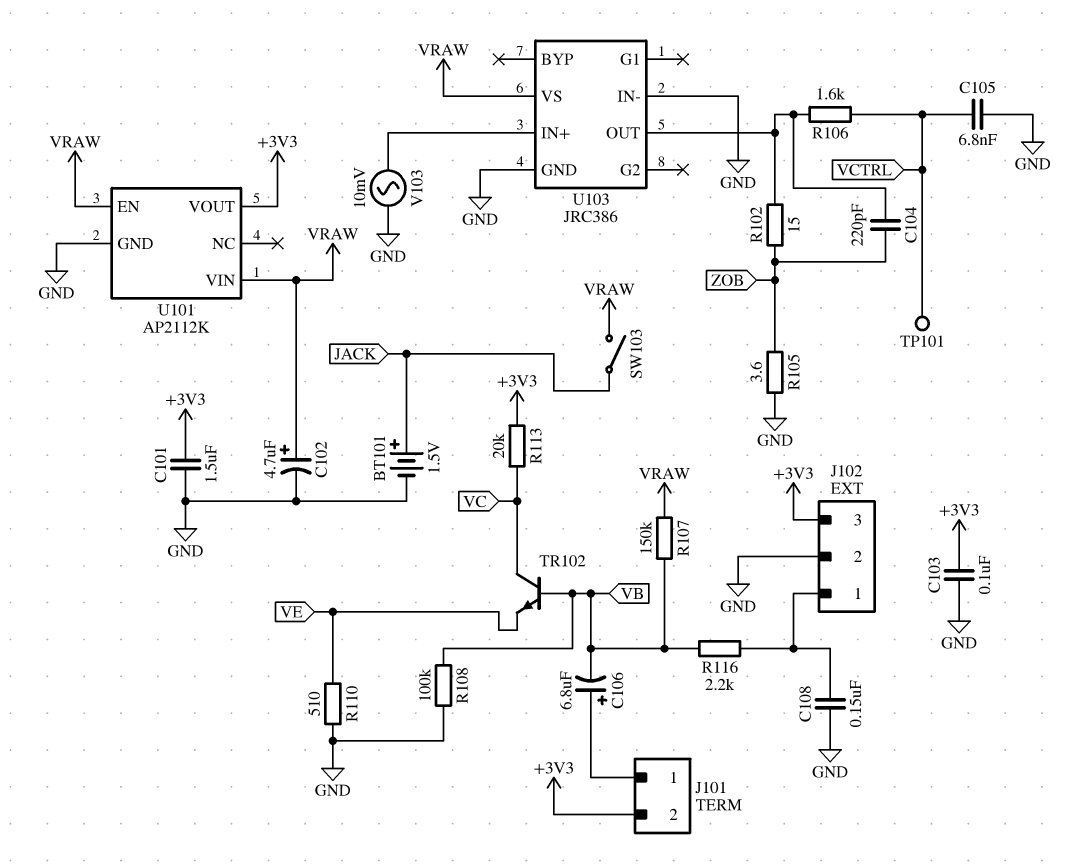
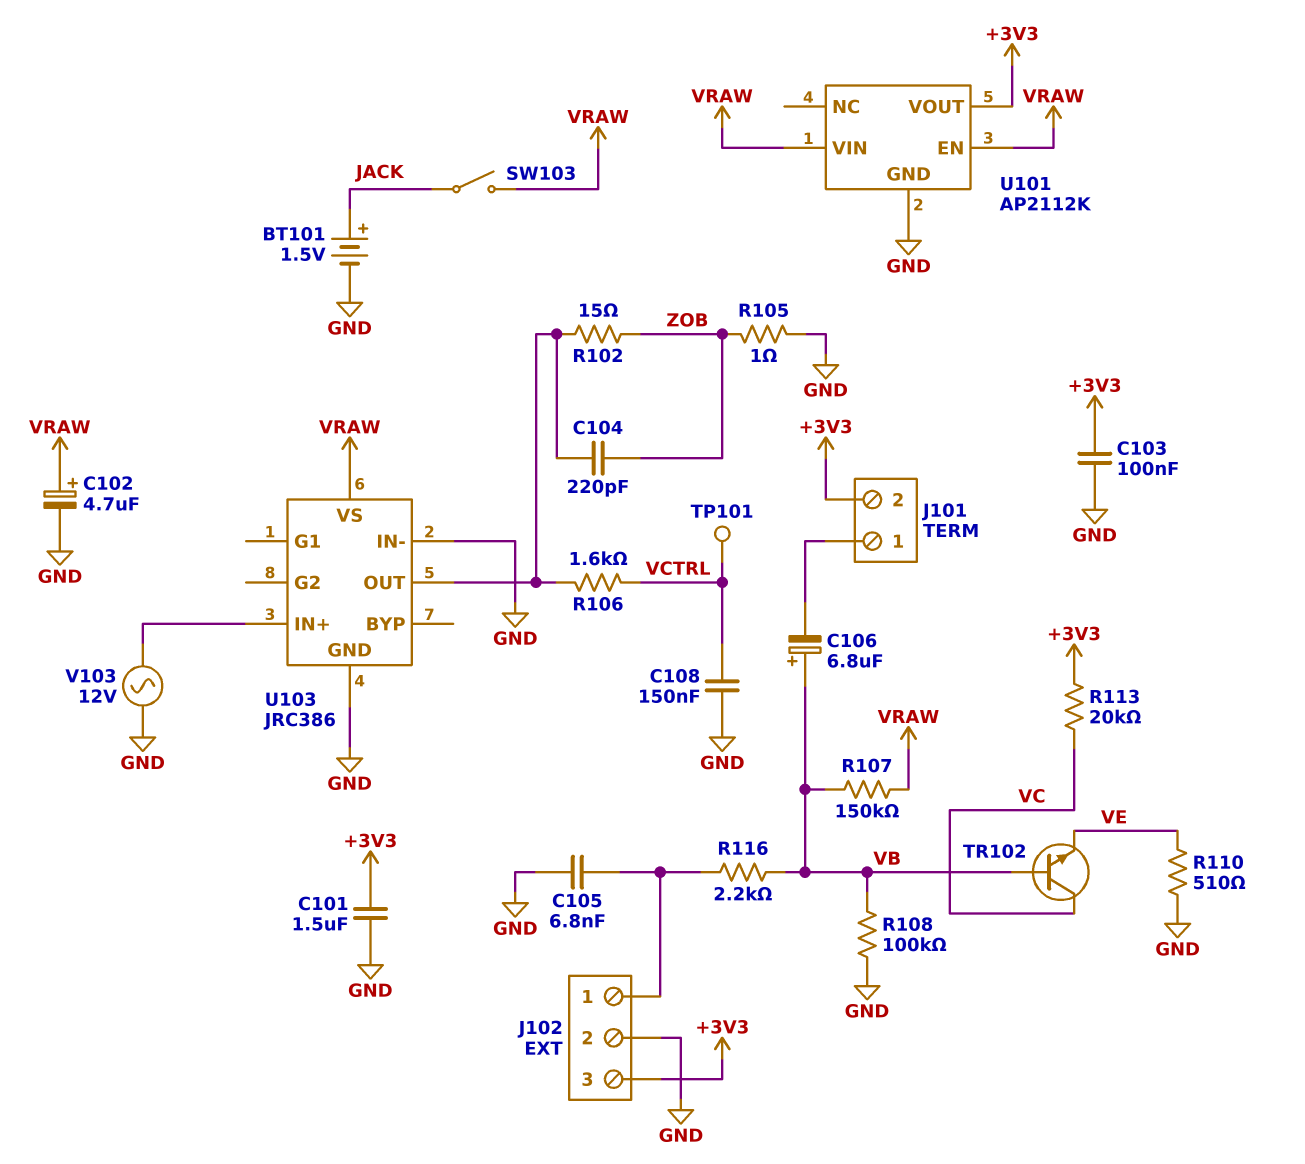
C105: 6.8nF (GND, VCTRL) -> 6.8nF (GND, J102/1)
C106: 6.8uF (plus J101/1, minus VB) -> 6.8uF (plus VB, minus J101/1)
C108: 150nF (GND, J102/1) -> 150nF (GND, VCTRL)
R105: 3.6 (GND, ZOB) -> 1 (GND, ZOB)
V103: AC 10mV (GND, U103/IN+) -> AC 12V (GND, U103/IN+)

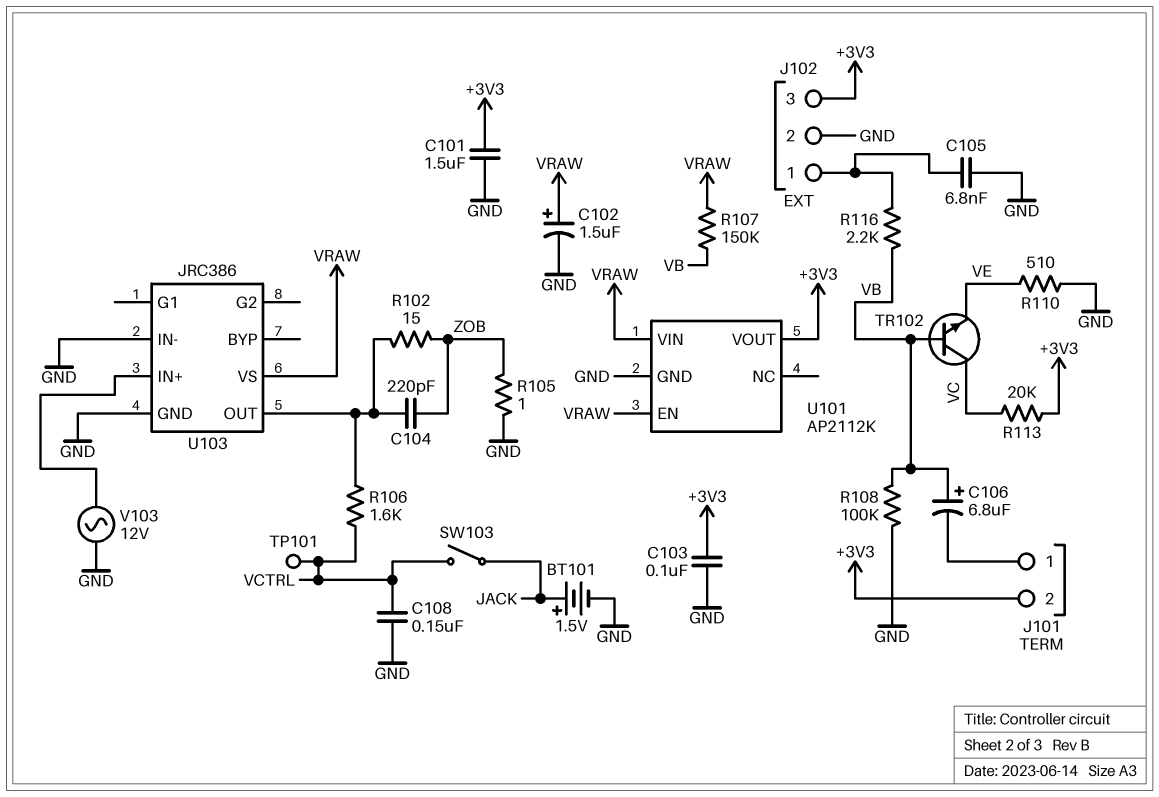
C102: 4.7uF (plus VRAW, minus GND) -> 1.5uF (plus VRAW, minus GND)
SW103: switch (JACK, VRAW) -> switch (JACK, VCTRL)

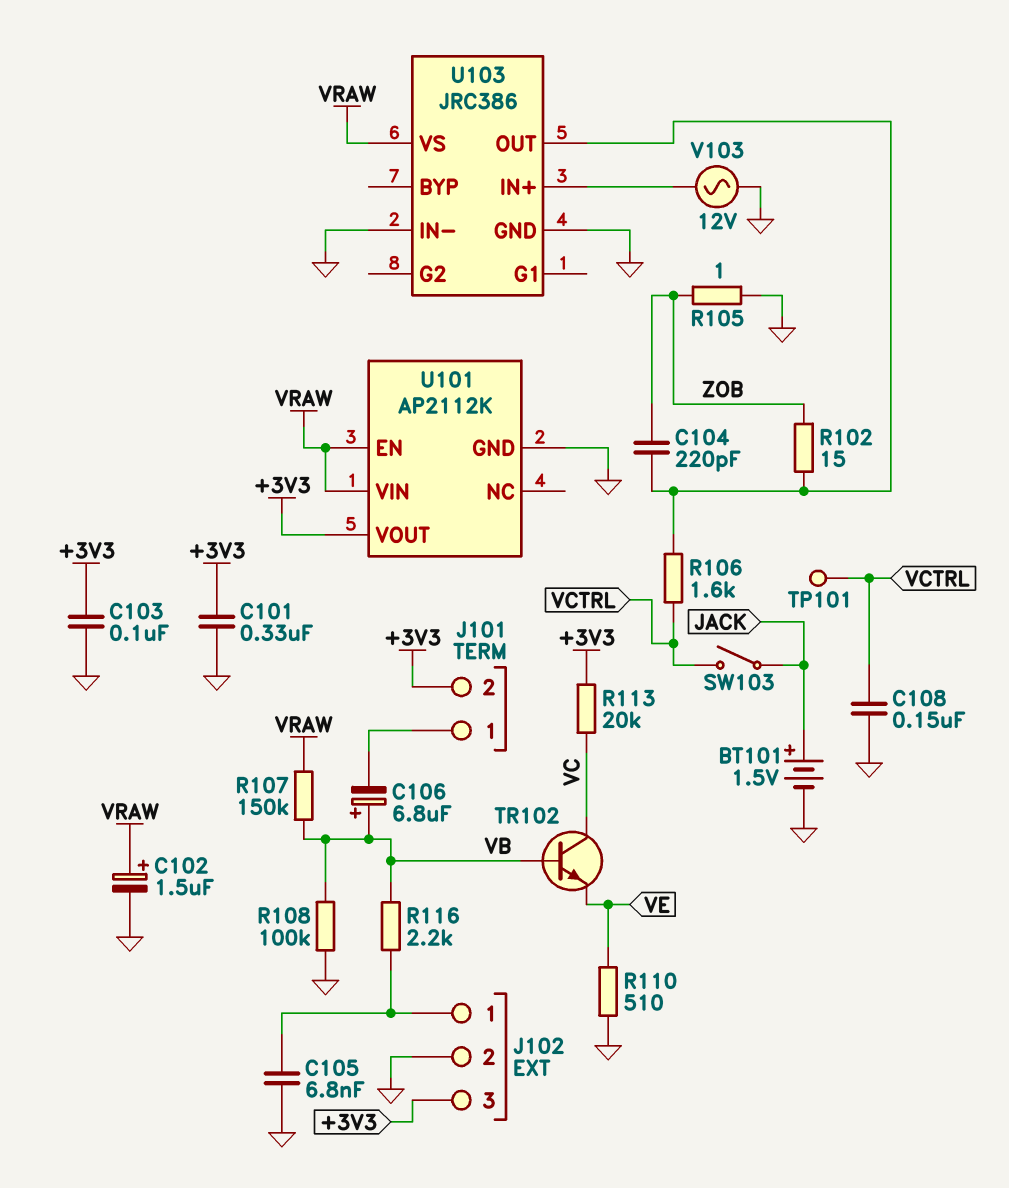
C101: 1.5uF (+3V3, GND) -> 330nF (+3V3, GND)

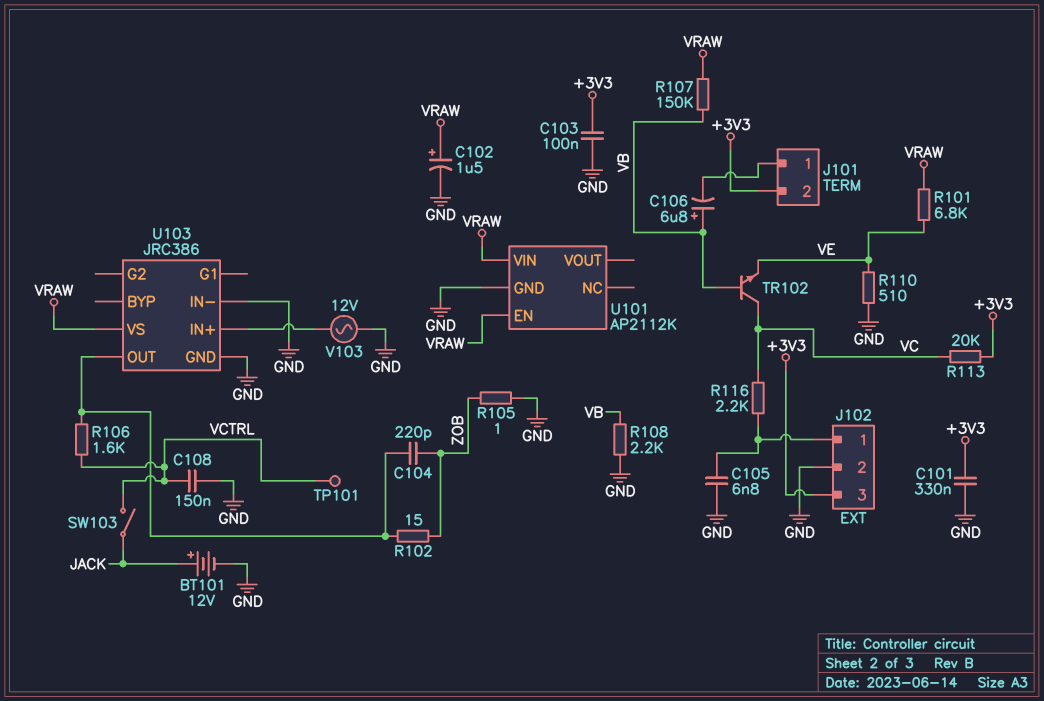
BT101: 1.5V (plus JACK, minus GND) -> 12V (plus JACK, minus GND)
R101: none -> 6.8k (VE, VRAW)
R108: 100k (GND, VB) -> 2.2k (GND, VB)
R116: 2.2k (J102/1, VB) -> 2.2k (J102/1, VC)
U101 pin VOUT: +3V3 -> none

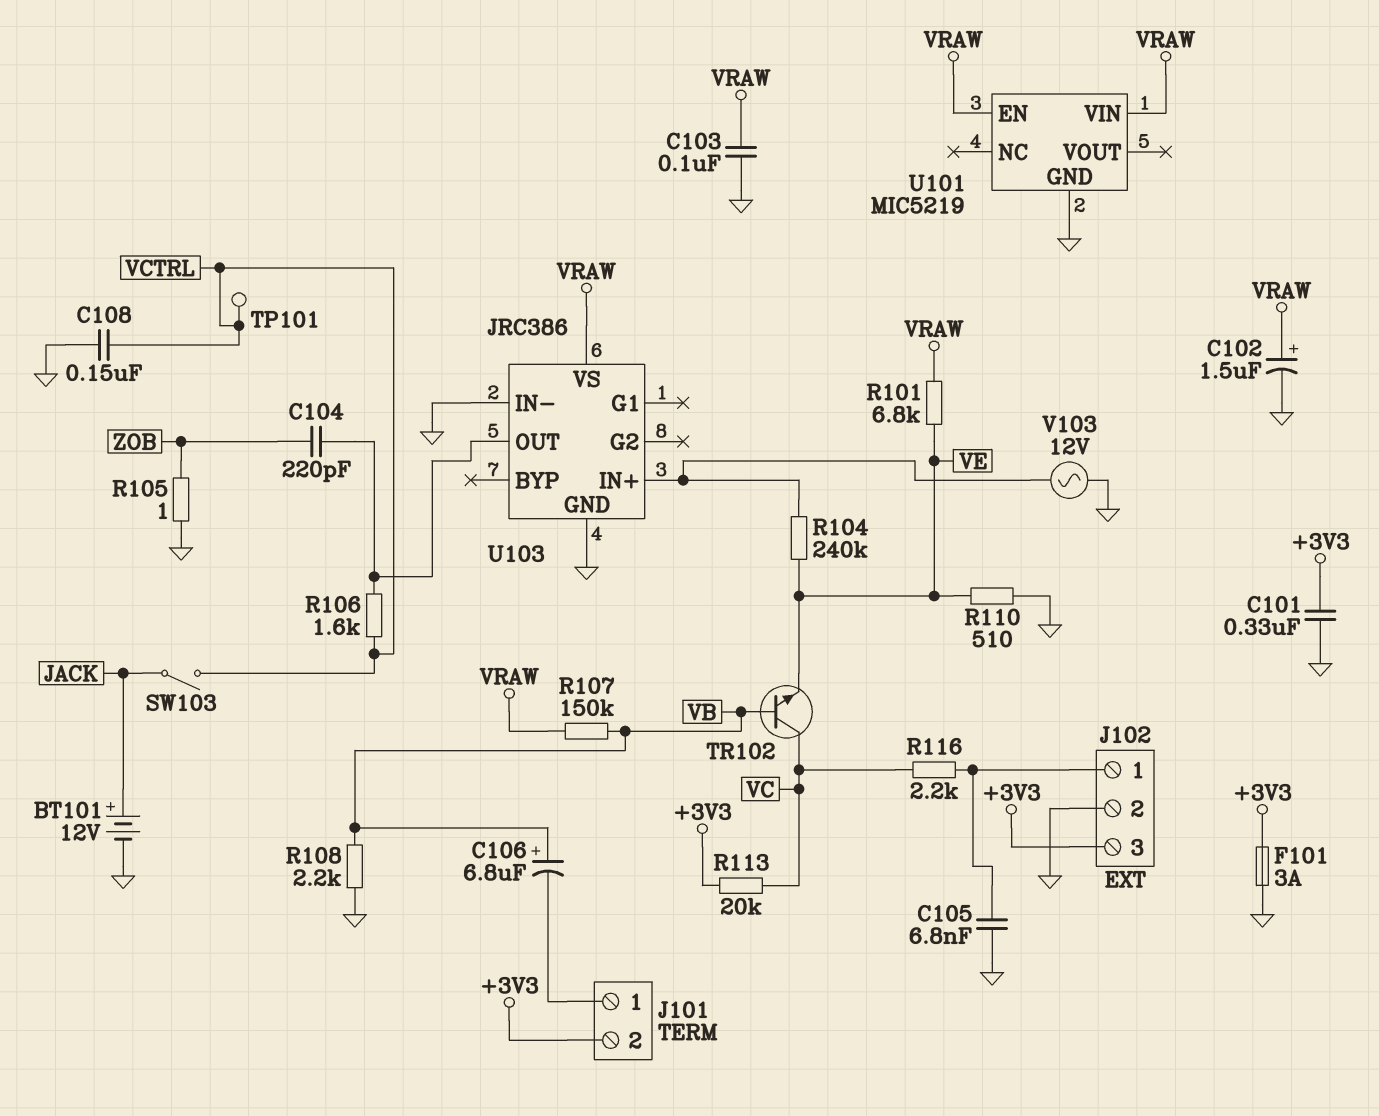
C103: 100nF (+3V3, GND) -> 100nF (GND, VRAW)
F101: none -> 3A (+3V3, GND)
R102: 15 (U103/OUT, ZOB) -> none
R104: none -> 240k (U103/IN+, VE)
U101: AP2112K -> MIC5219

